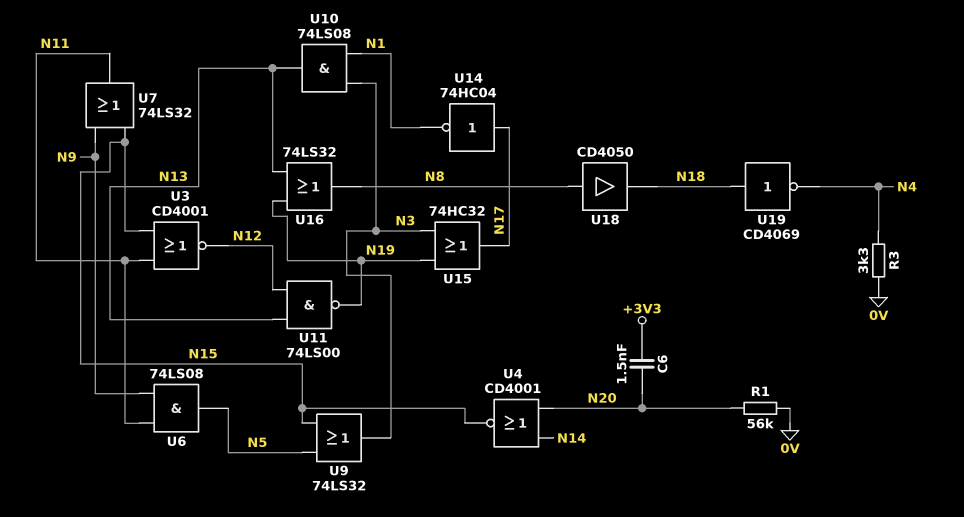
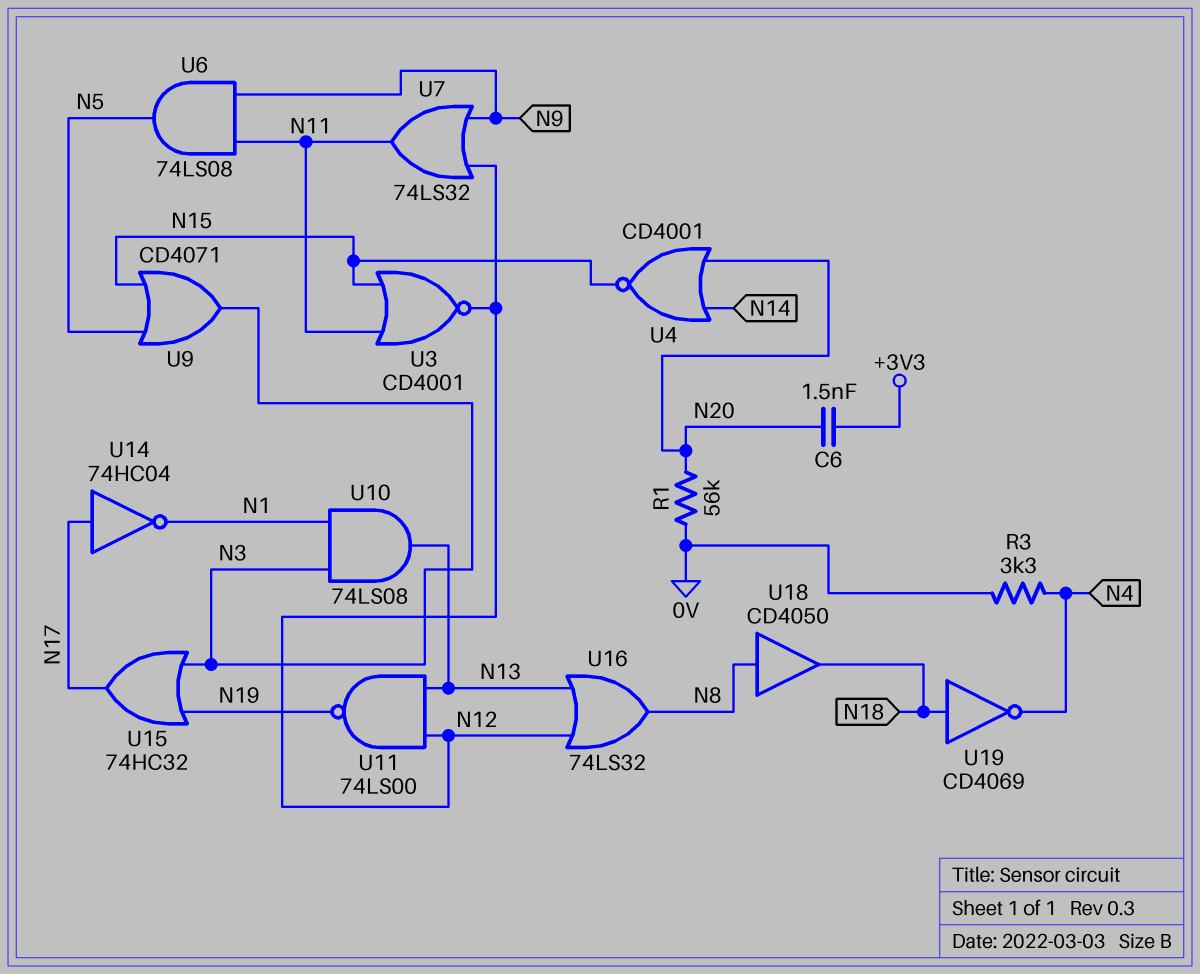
U7: OR 74LS32 (in N9, in N15, out N11) -> OR 74LS32 (in N9, in N12, out N11)
U9: OR 74LS32 (in N5, in N15, out N3) -> OR CD4071 (in N5, in N15, out N3)
U16: OR 74LS32 (in N13, in N19, out N8) -> OR 74LS32 (in N12, in N13, out N8)

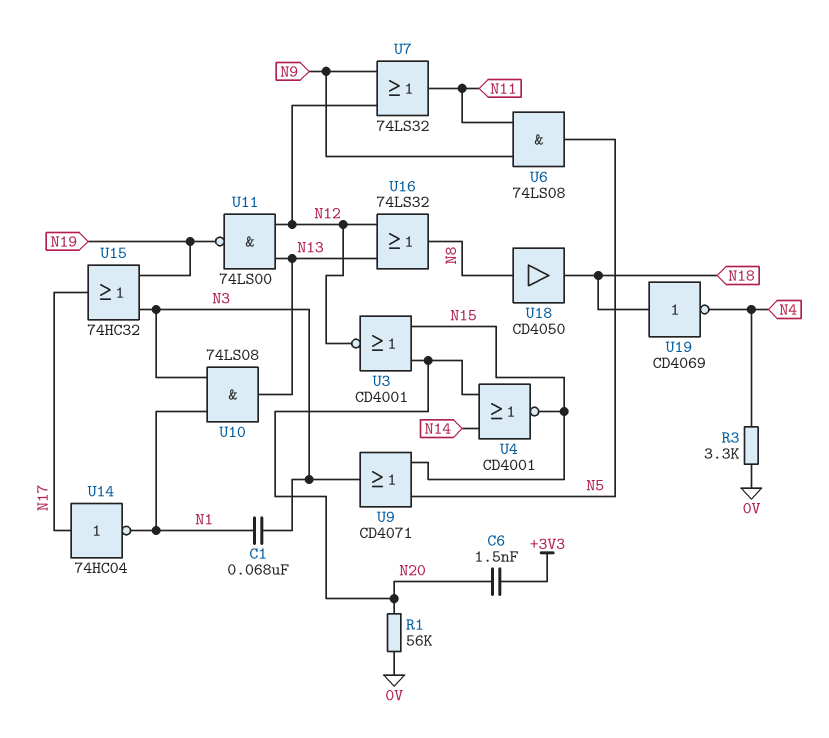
C1: none -> 68nF (N1, N3)
U3: NOR CD4001 (in N11, in N15, out N12) -> NOR CD4001 (in N15, in N20, out N12)

